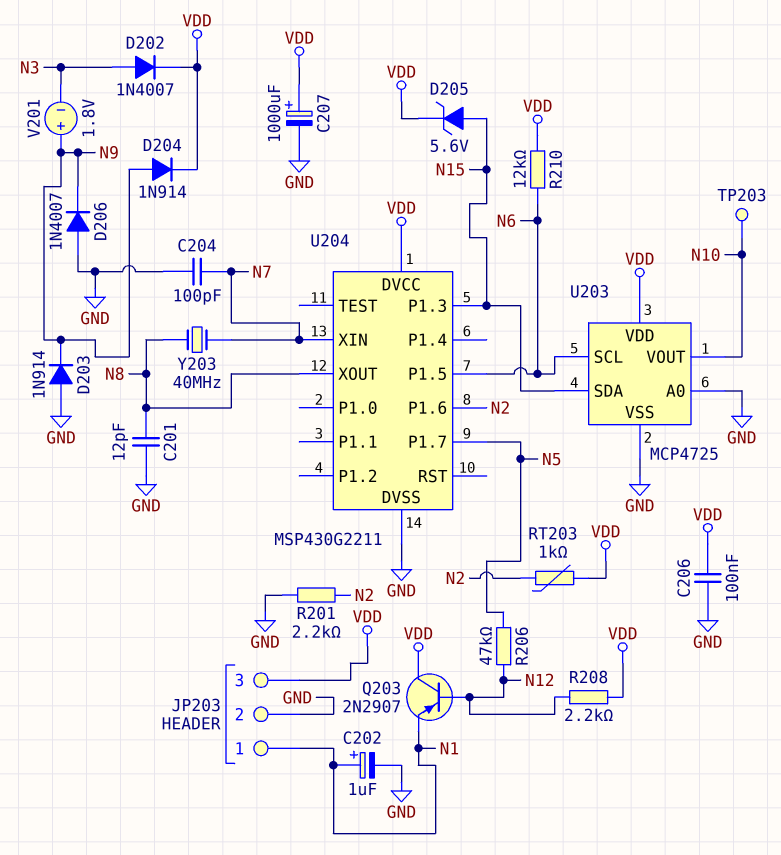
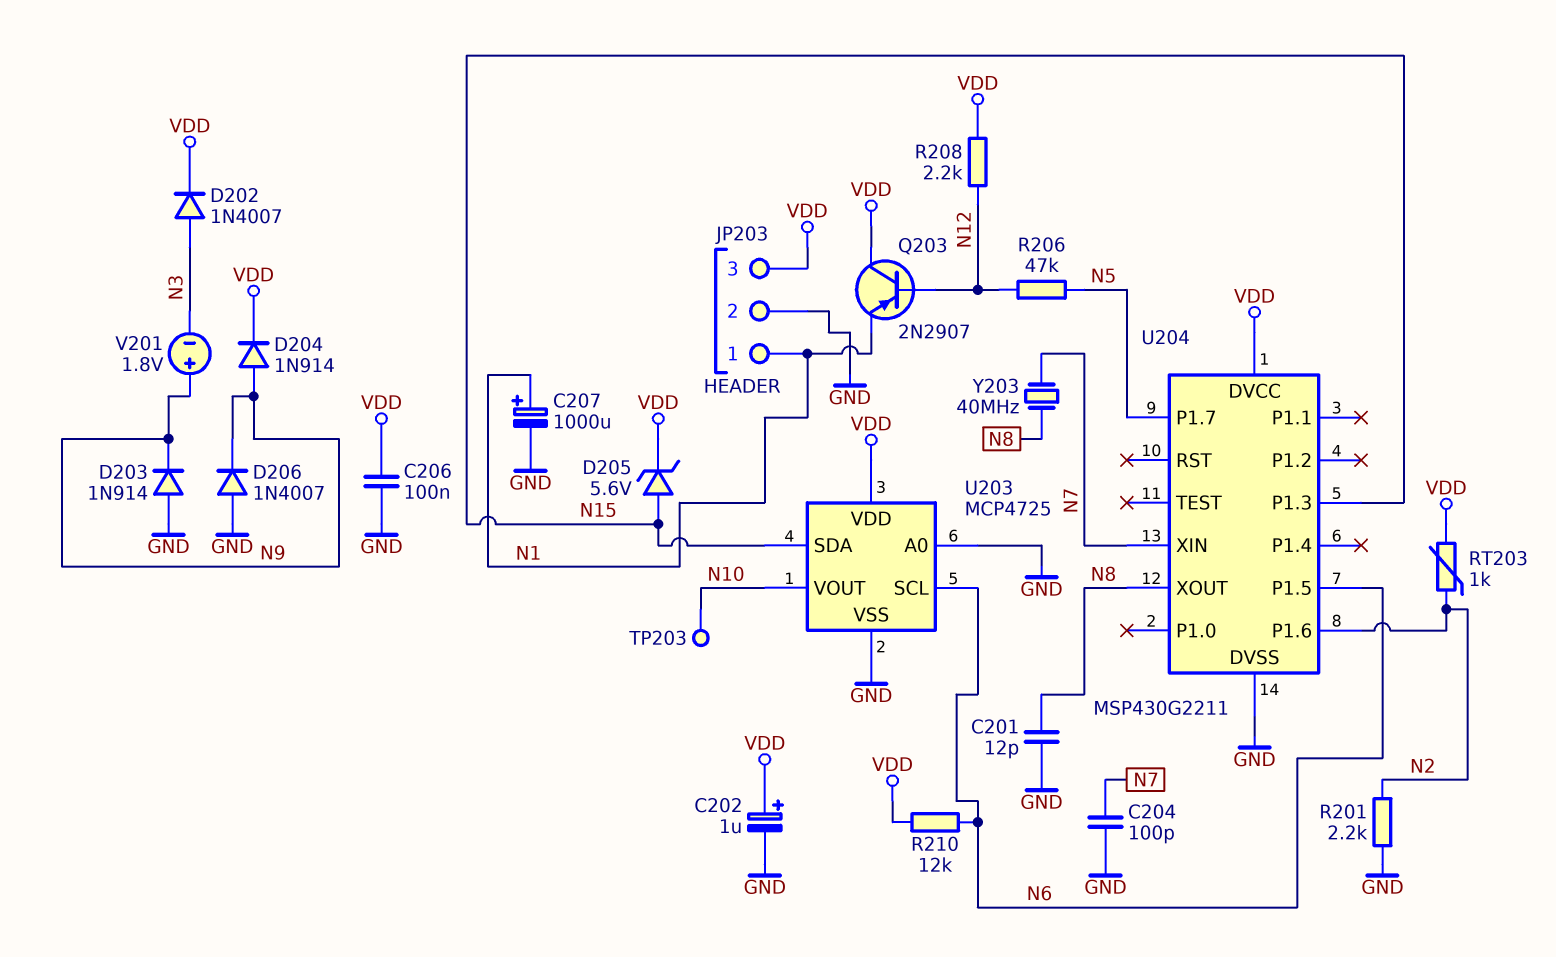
C202: 1uF (plus N1, minus GND) -> 1uF (plus VDD, minus GND)
C207: 1000uF (plus VDD, minus GND) -> 1000uF (plus N1, minus GND)

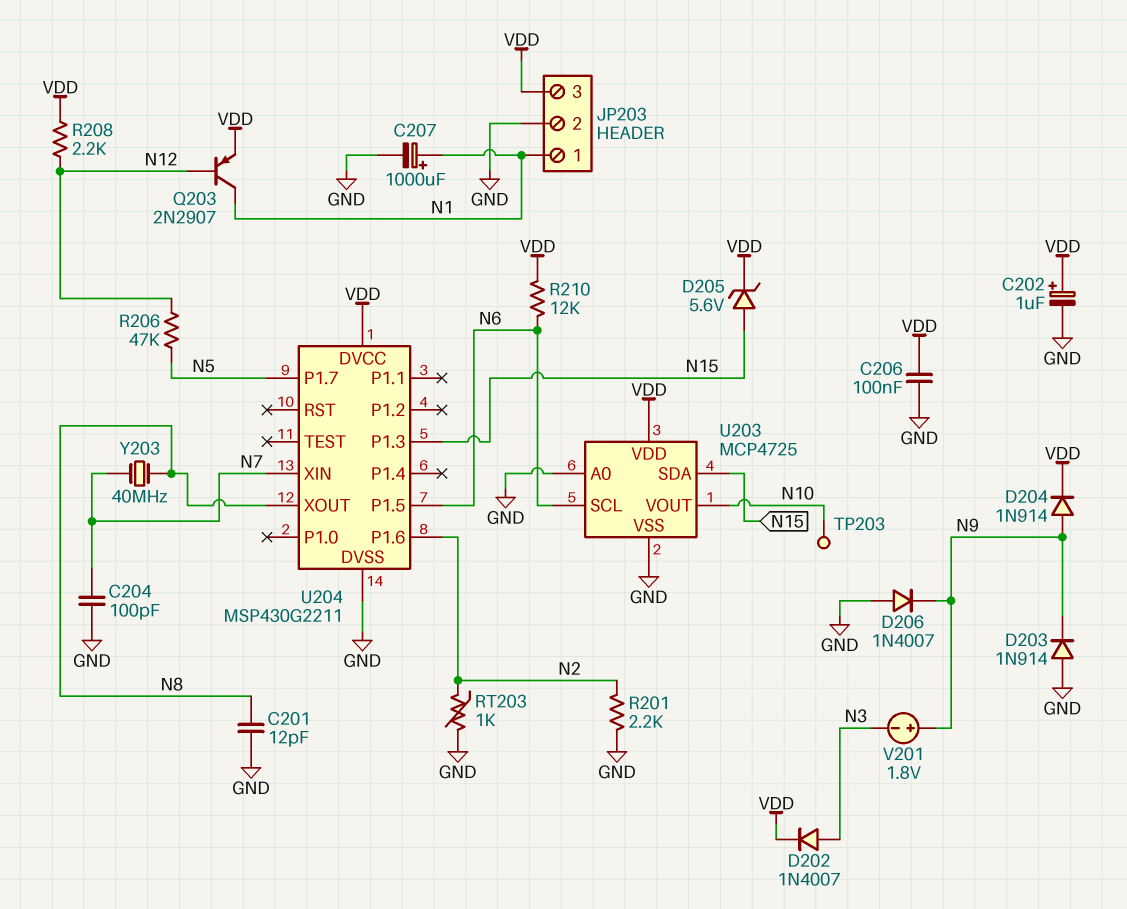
Q203: PNP 2N2907 (B N12, C VDD, E N1) -> PNP 2N2907 (B N12, C N1, E VDD)
RT203: 1k (N2, VDD) -> 1k (GND, N2)

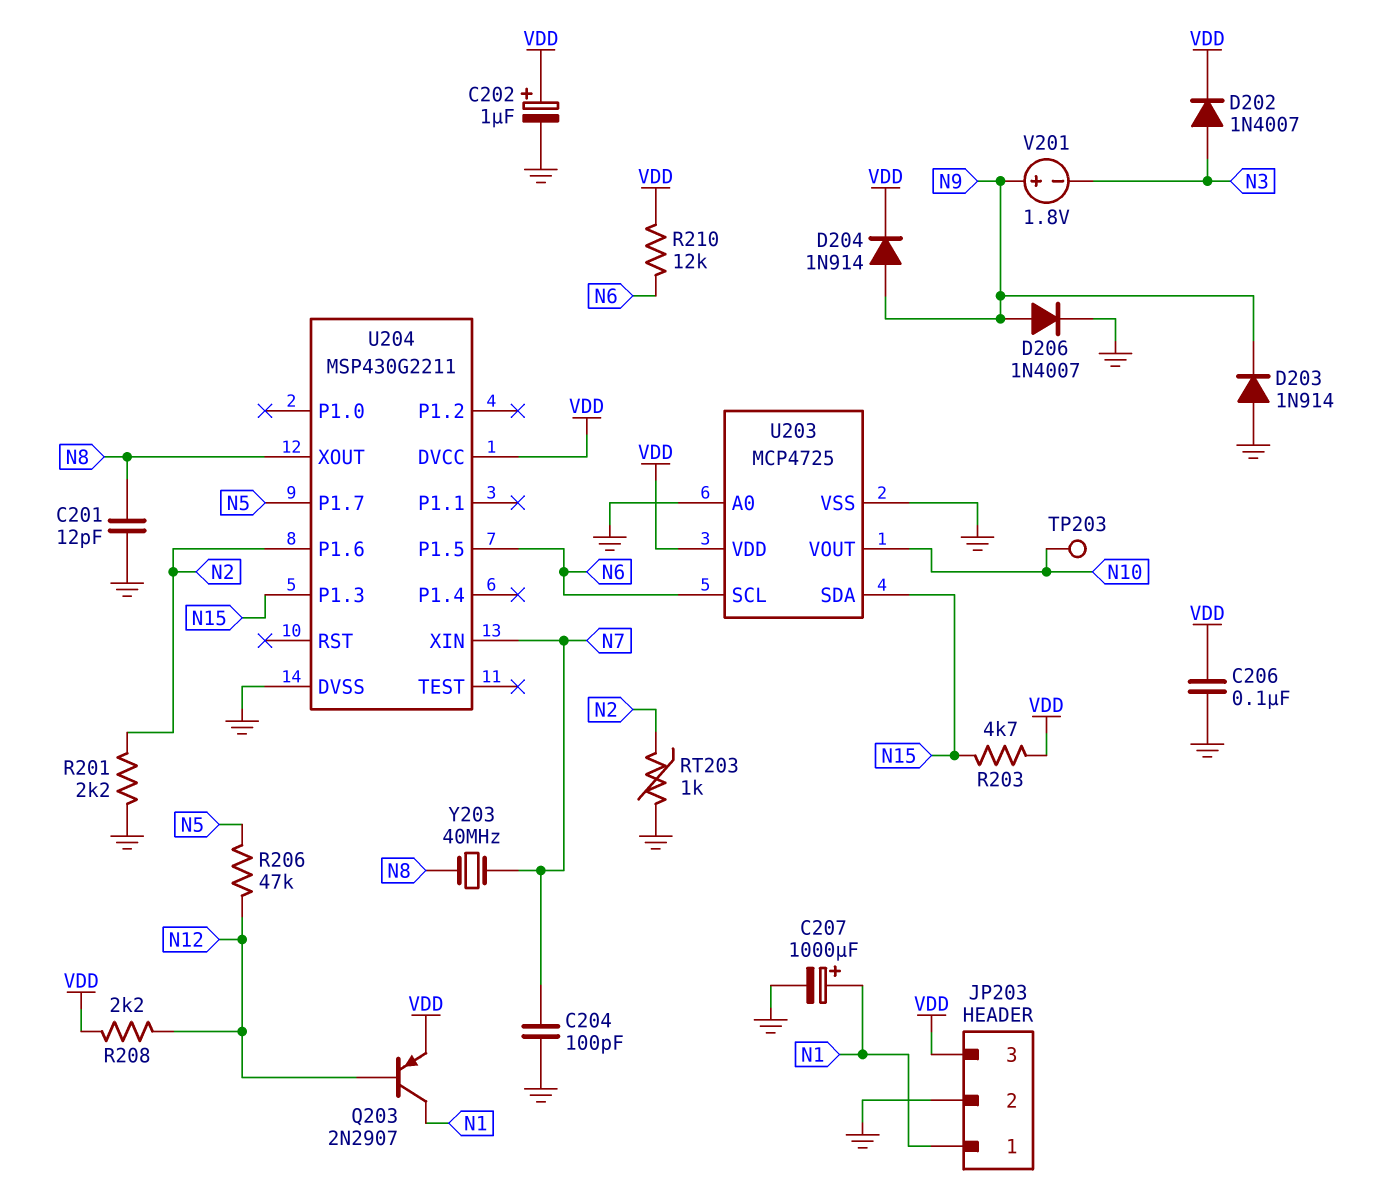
D205: zener 5.6V (A N15, K VDD) -> none
D206: diode 1N4007 (A GND, K N9) -> diode 1N4007 (A N9, K GND)
R203: none -> 4.7k (N15, VDD)

